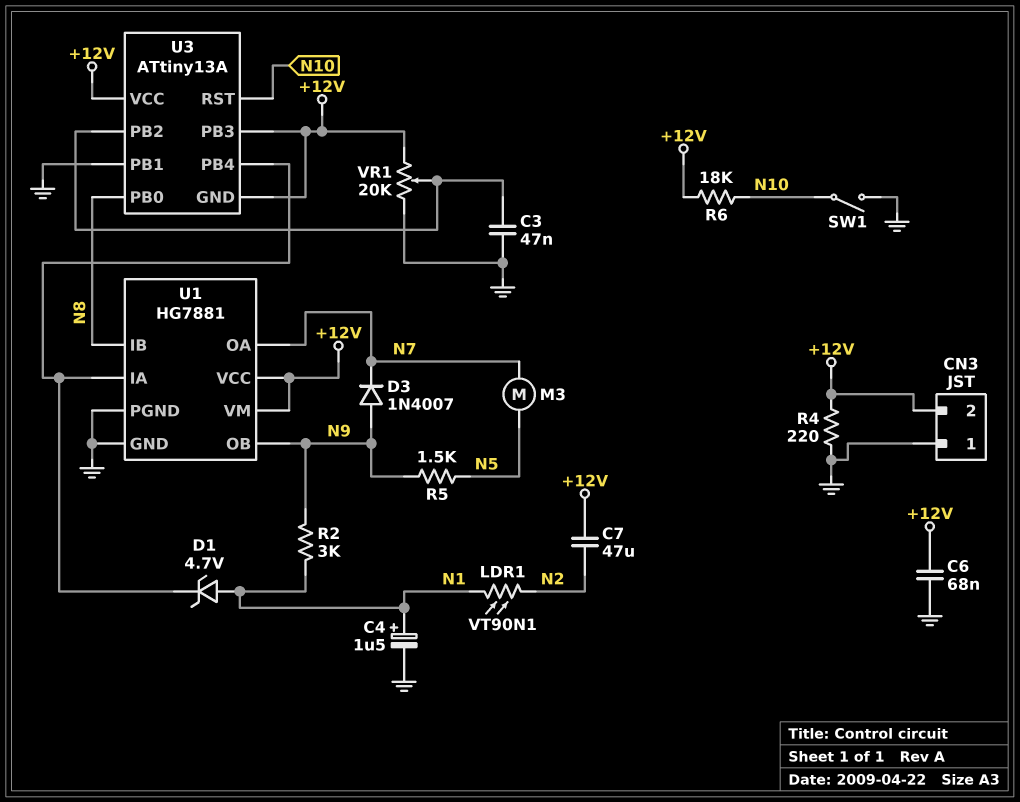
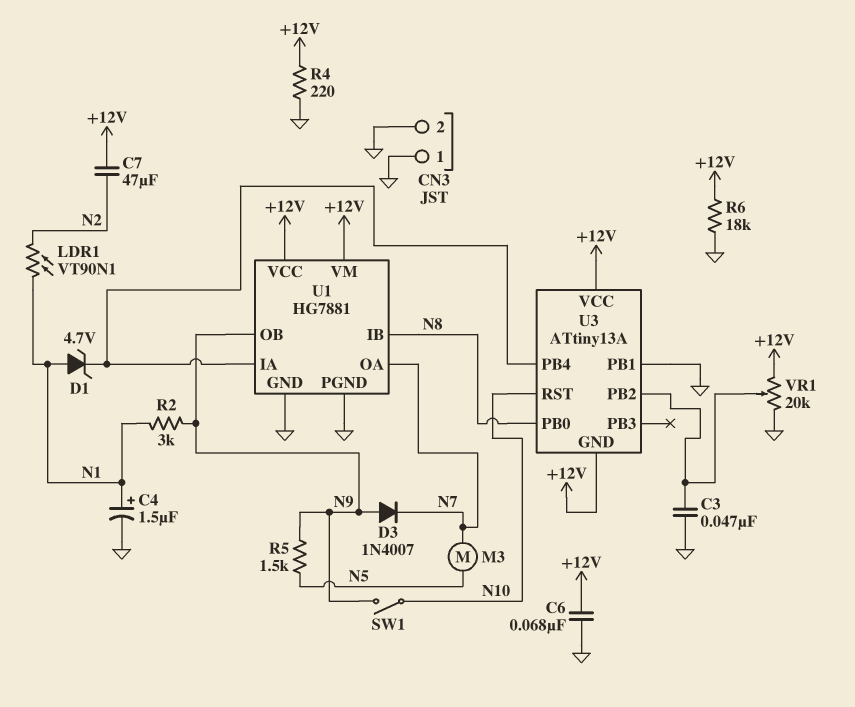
CN3 pin 2: +12V -> GND
R6: 18k (+12V, N10) -> 18k (+12V, GND)
SW1: switch (GND, N10) -> switch (N9, N10)
U3 pin PB3: +12V -> none

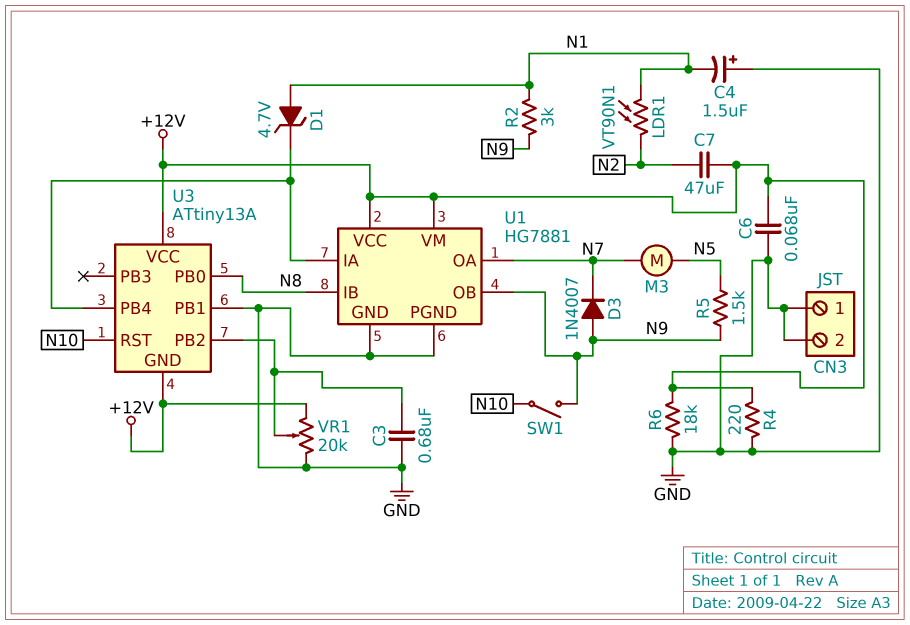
C3: 47nF (GND, U3/PB2) -> 680nF (GND, U3/PB2)
C4: 1.5uF (plus N1, minus GND) -> 1.5uF (plus GND, minus N1)

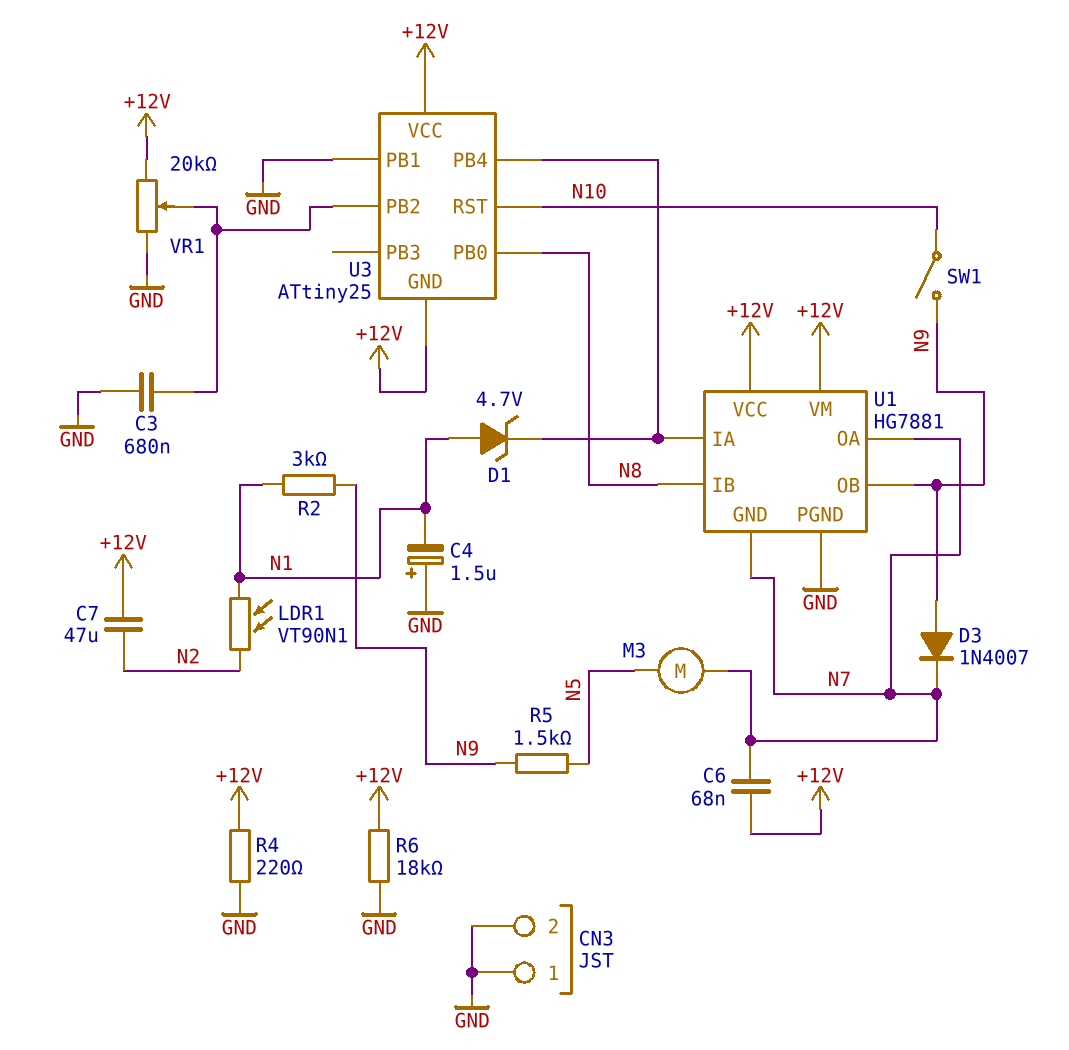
C6: 68nF (+12V, GND) -> 68nF (+12V, N7)
U1 pin GND: GND -> N7
U3: ATtiny13A -> ATtiny25

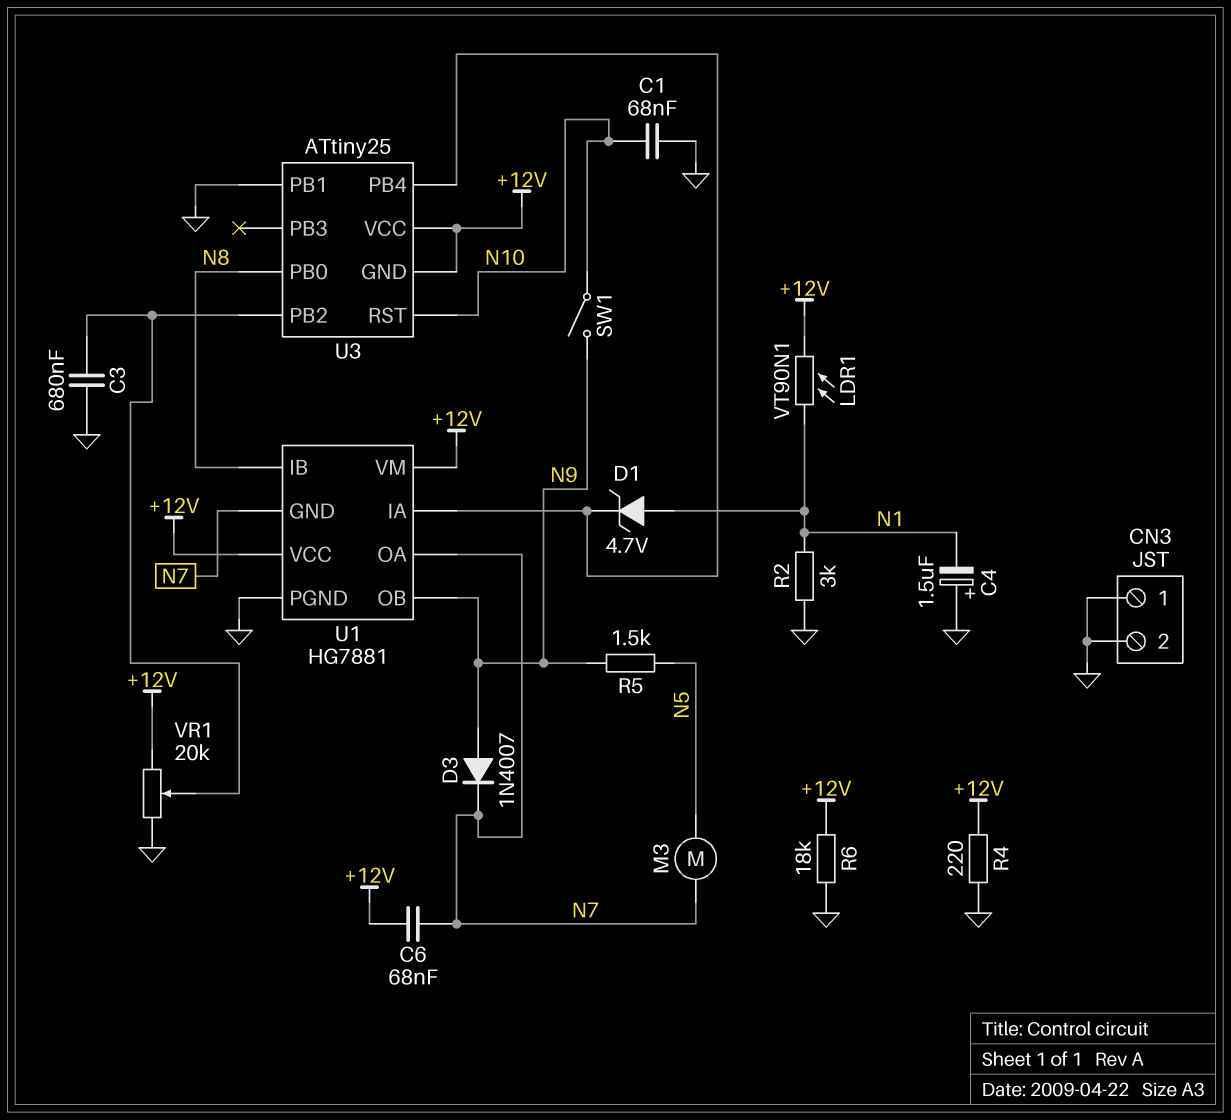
C1: none -> 68nF (GND, N10)
C7: 47uF (+12V, N2) -> none
LDR1: VT90N1 (N1, N2) -> VT90N1 (+12V, N1)
R2: 3k (N1, N9) -> 3k (GND, N1)

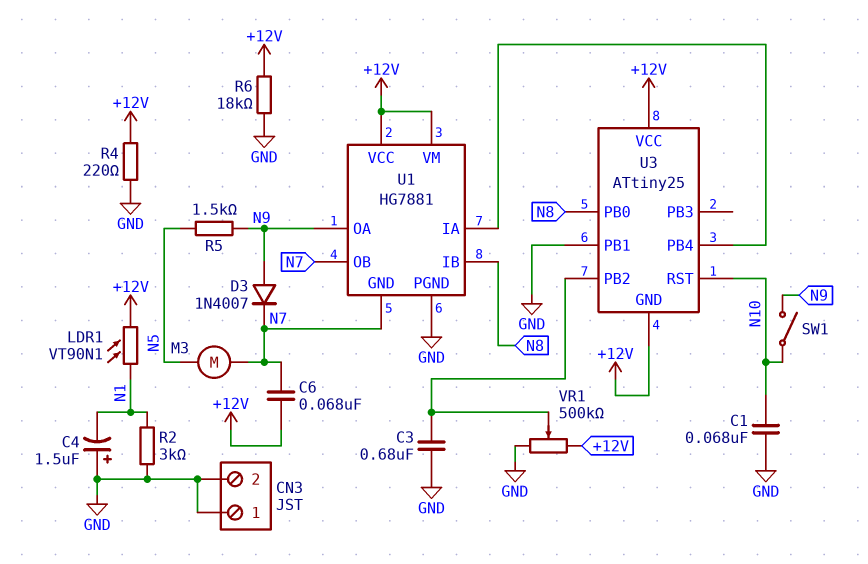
D1: zener 4.7V (A N1, K U1/IA) -> none
U1 pin OA: N7 -> N9
U1 pin OB: N9 -> N7
VR1: 20k (+12V, GND, wiper U3/PB2) -> 500k (+12V, GND, wiper U3/PB2)

